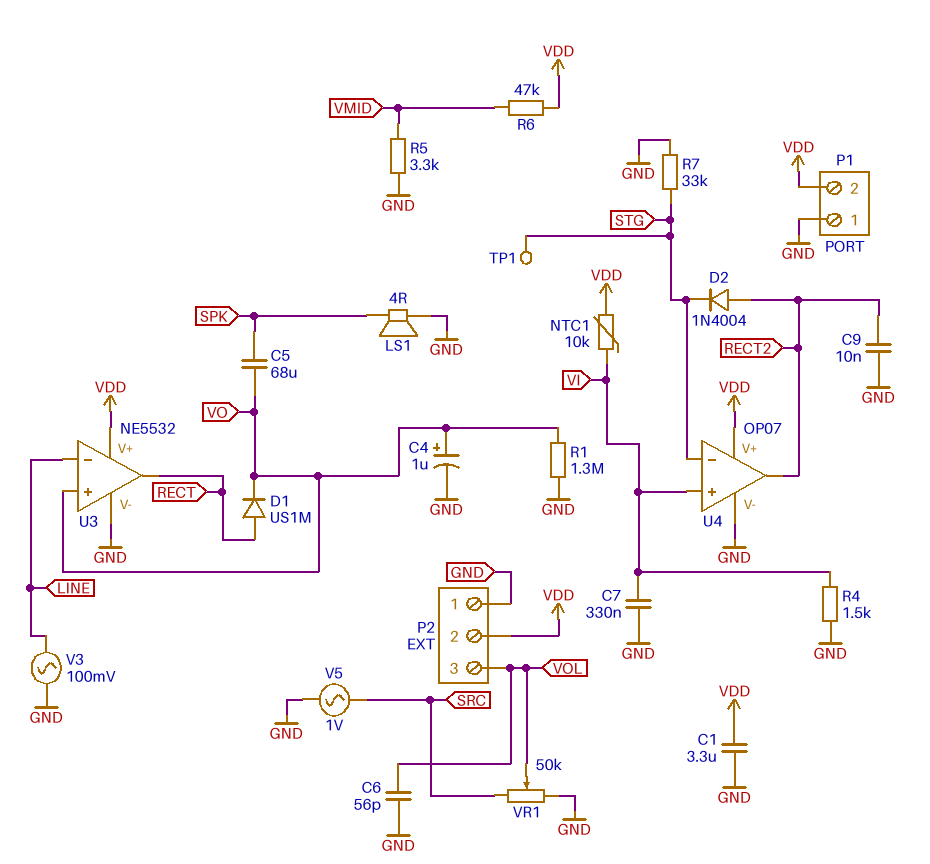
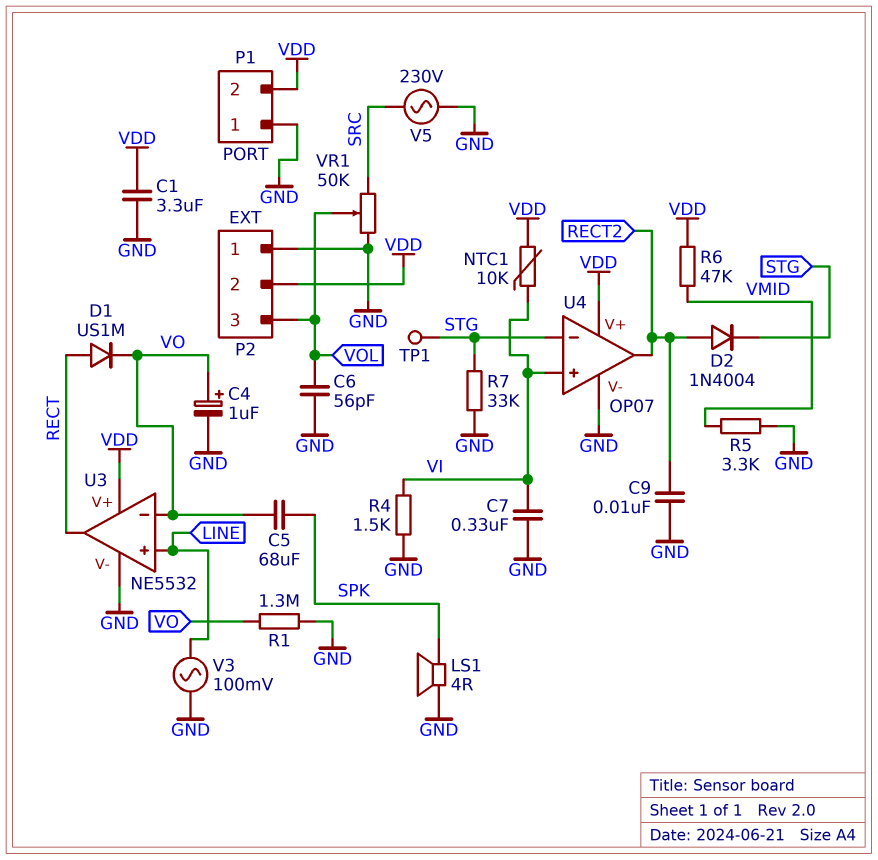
U3 pin in+: VO -> LINE
U3 pin in-: LINE -> VO
V5: AC 1V (GND, SRC) -> AC 230V (GND, SRC)

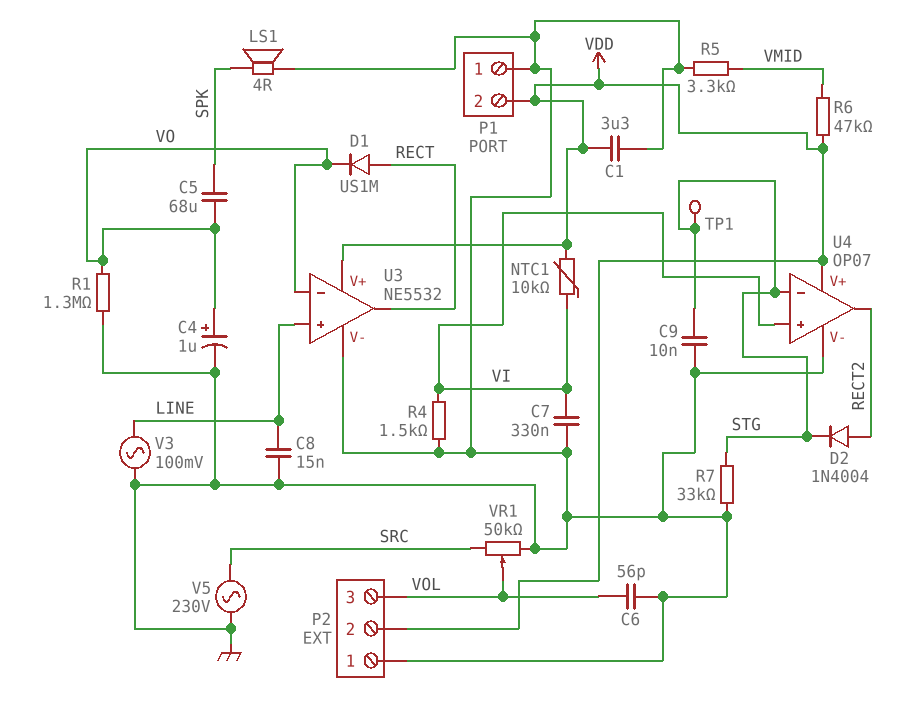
C8: none -> 15nF (GND, LINE)
C9: 10nF (GND, RECT2) -> 10nF (GND, STG)

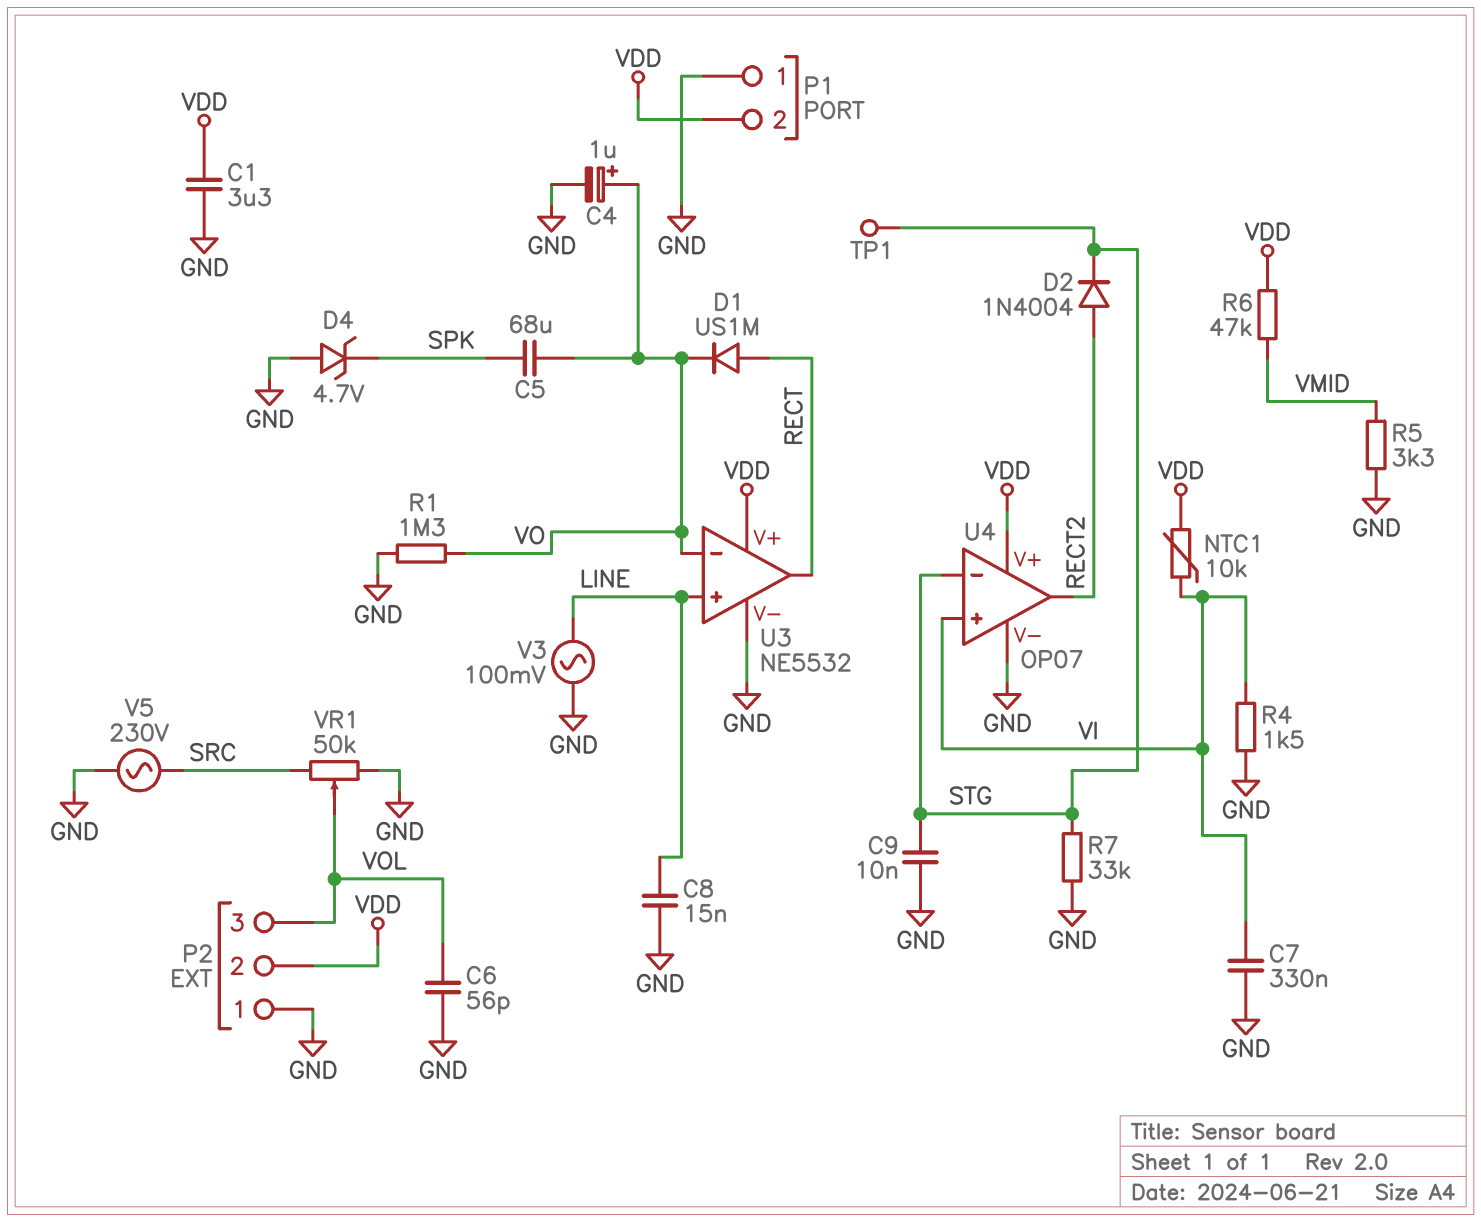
D4: none -> zener 4.7V (A GND, K SPK)
LS1: speaker 4R (GND, SPK) -> none

